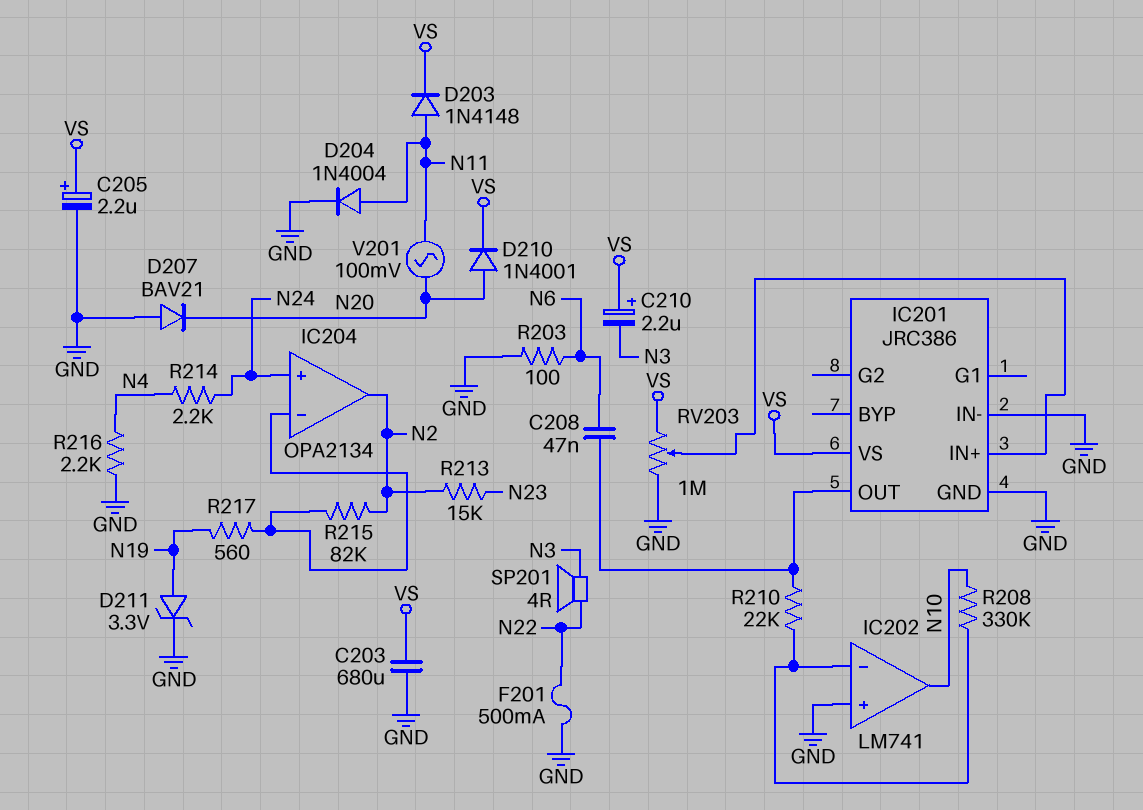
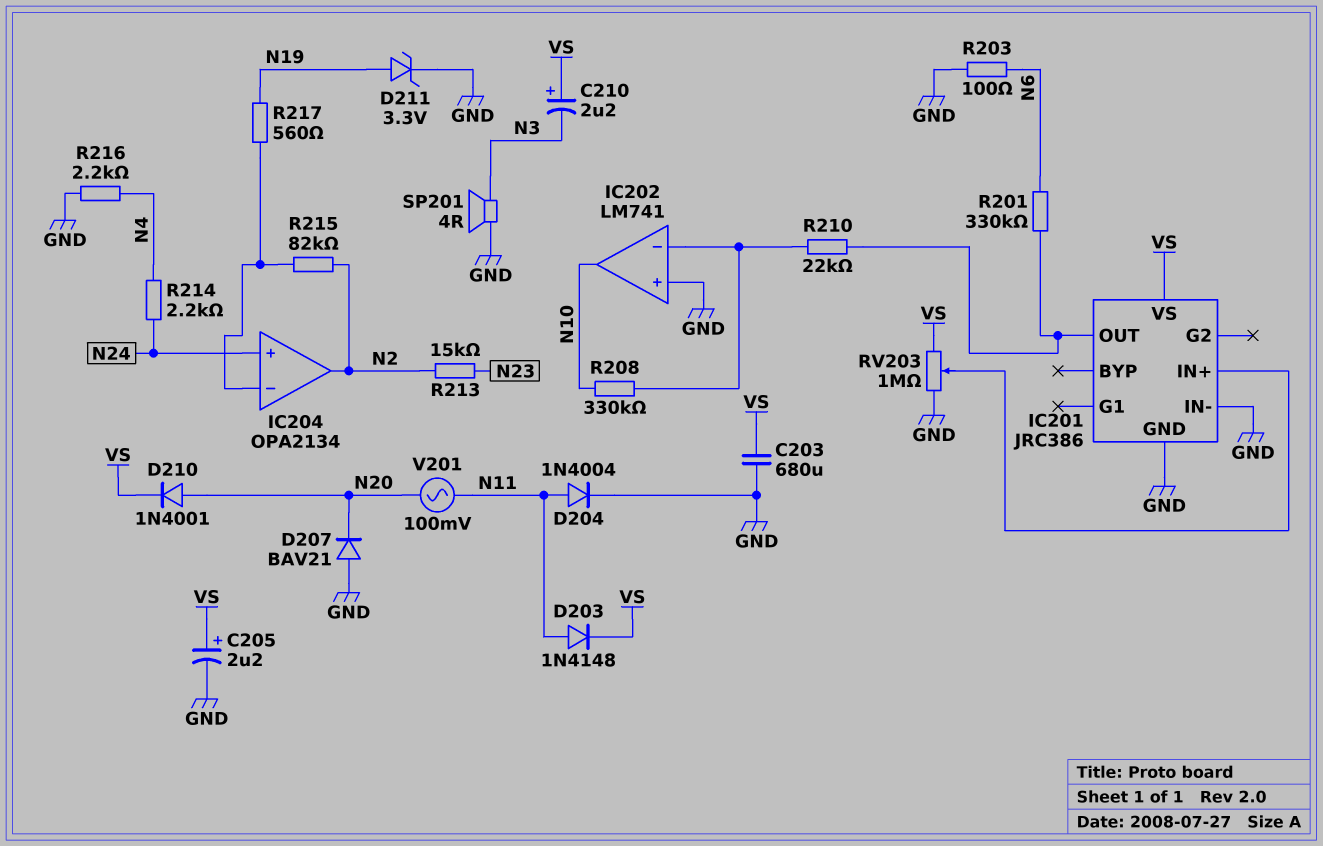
C208: 47nF (IC201/OUT, N6) -> none
F201: 500mA (GND, N22) -> none
R201: none -> 330k (IC201/OUT, N6)
SP201: speaker 4R (N3, N22) -> speaker 4R (GND, N3)

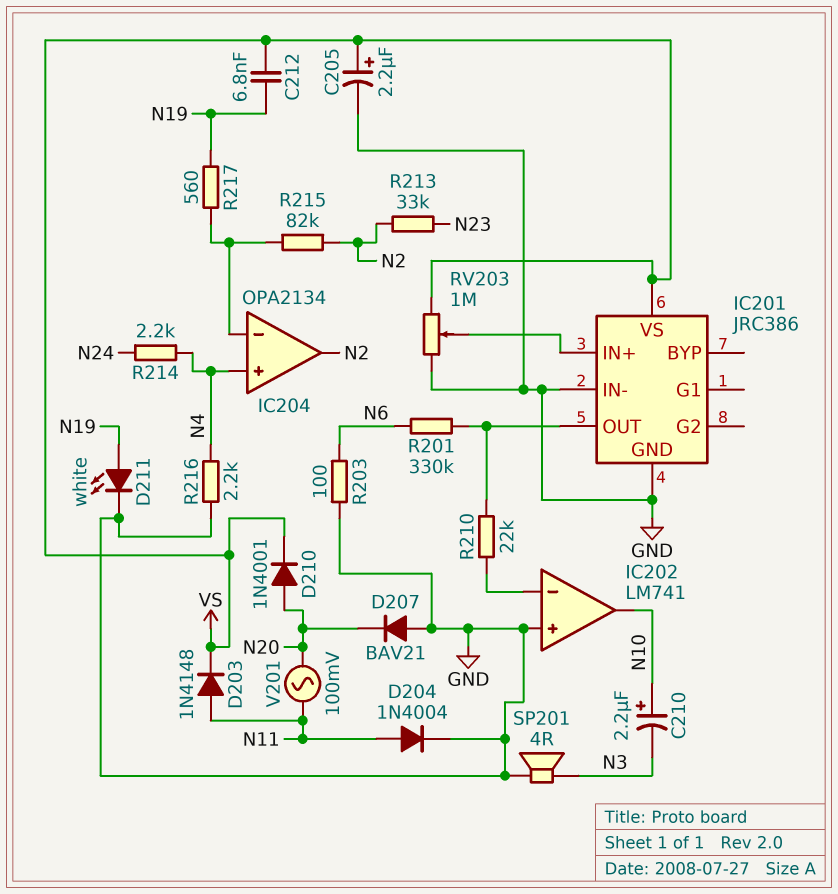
C203: 680uF (GND, VS) -> none
C210: 2.2uF (plus VS, minus N3) -> 2.2uF (plus N10, minus N3)
C212: none -> 6.8nF (N19, VS)
D211: zener 3.3V (A N19, K GND) -> LED white (A N19, K GND)
IC204 pin in+: N24 -> N4
R208: 330k (IC202/in-, N10) -> none
R213: 15k (N2, N23) -> 33k (N2, N23)

